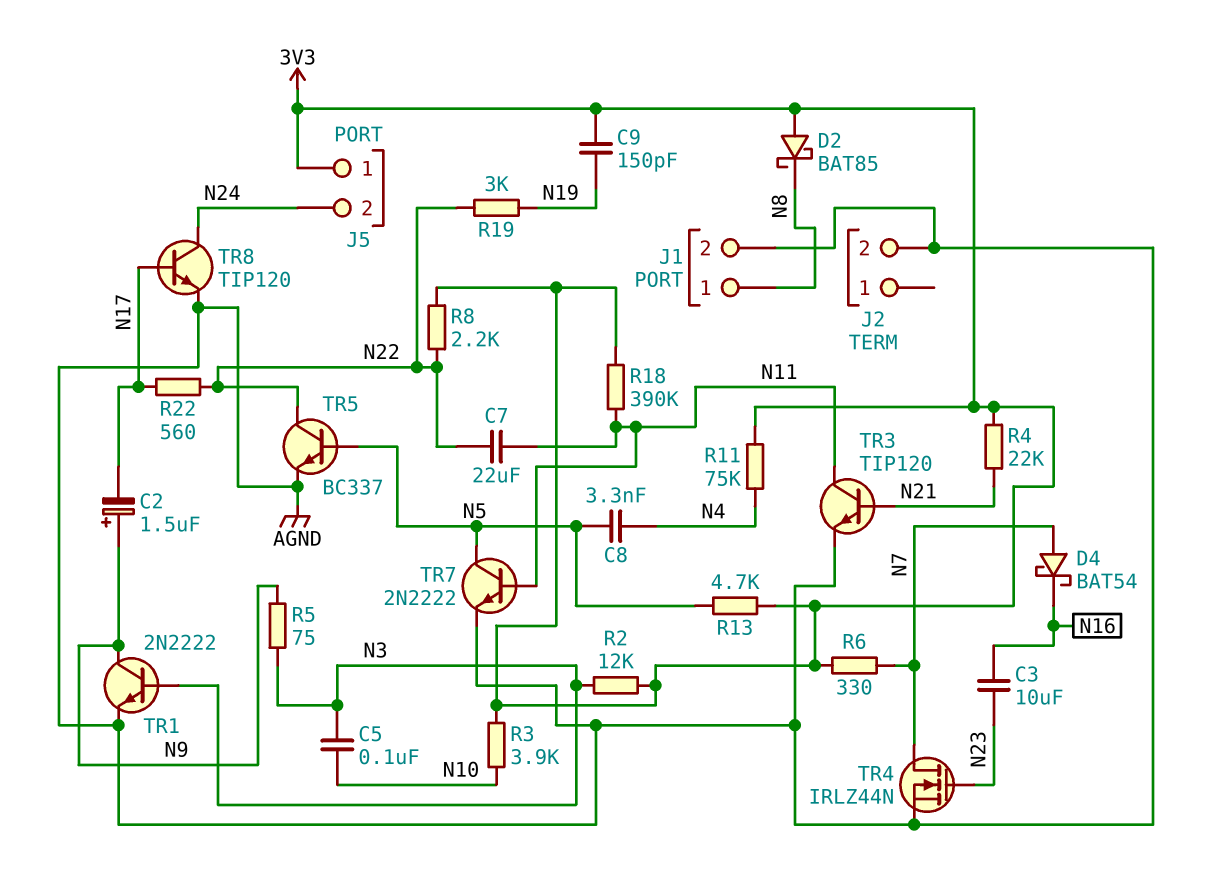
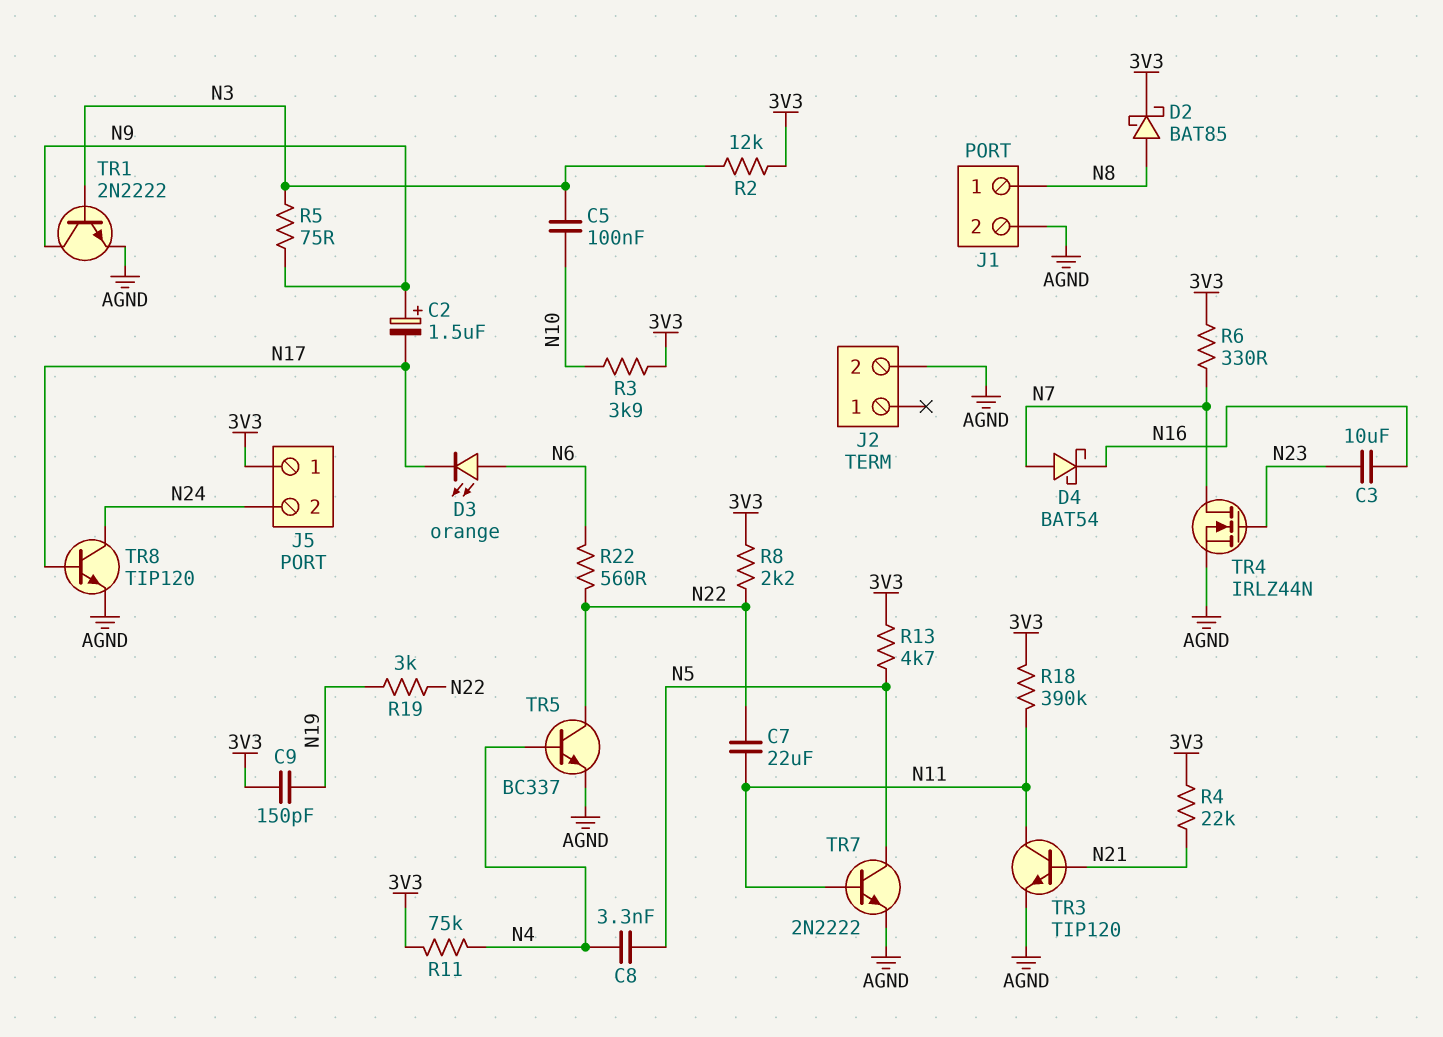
D2: schottky BAT85 (A 3V3, K N8) -> schottky BAT85 (A N8, K 3V3)
D3: none -> LED orange (A N6, K N17)
R22: 560 (N17, N22) -> 560 (N6, N22)
TR5: NPN BC337 (B N5, C N22, E AGND) -> NPN BC337 (B N4, C N22, E AGND)

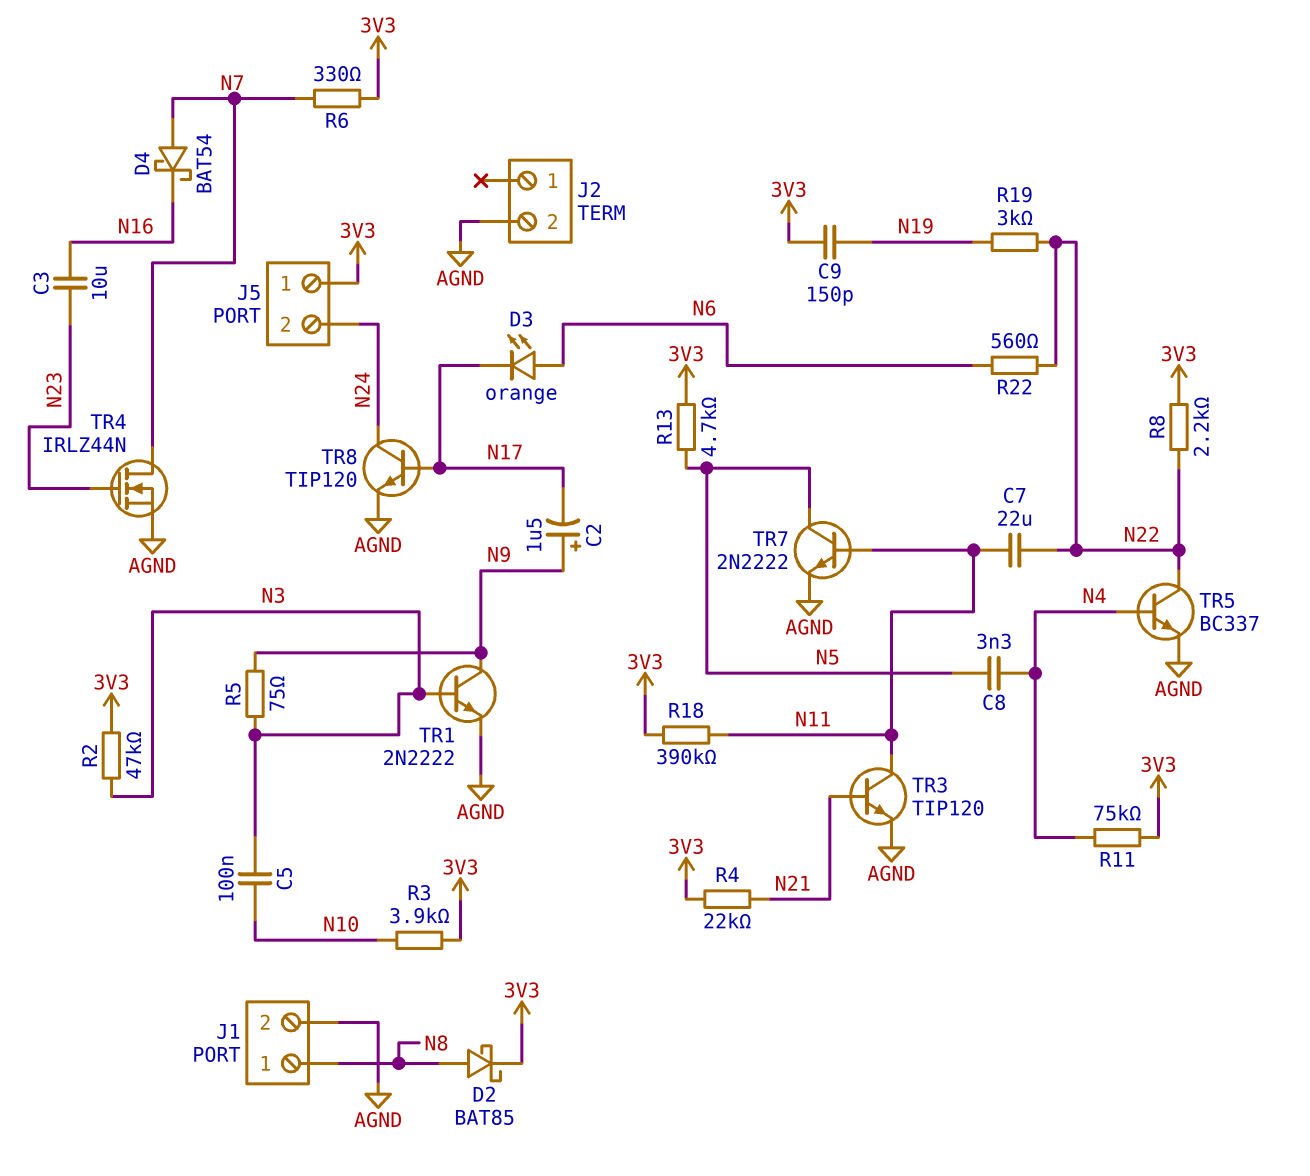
R2: 12k (3V3, N3) -> 47k (3V3, N3)

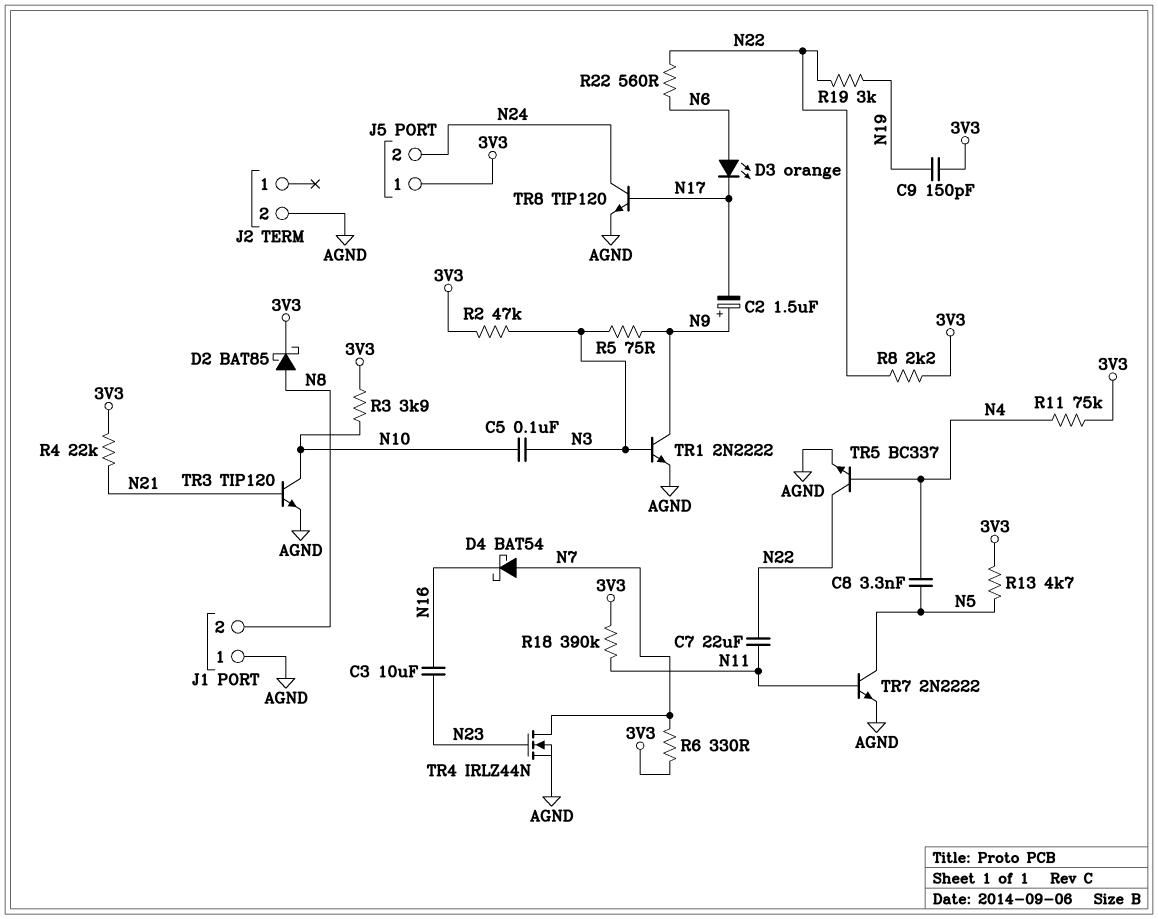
J1 pin 1: N8 -> AGND
J1 pin 2: AGND -> N8
TR3: NPN TIP120 (B N21, C N11, E AGND) -> NPN TIP120 (B N21, C N10, E AGND)

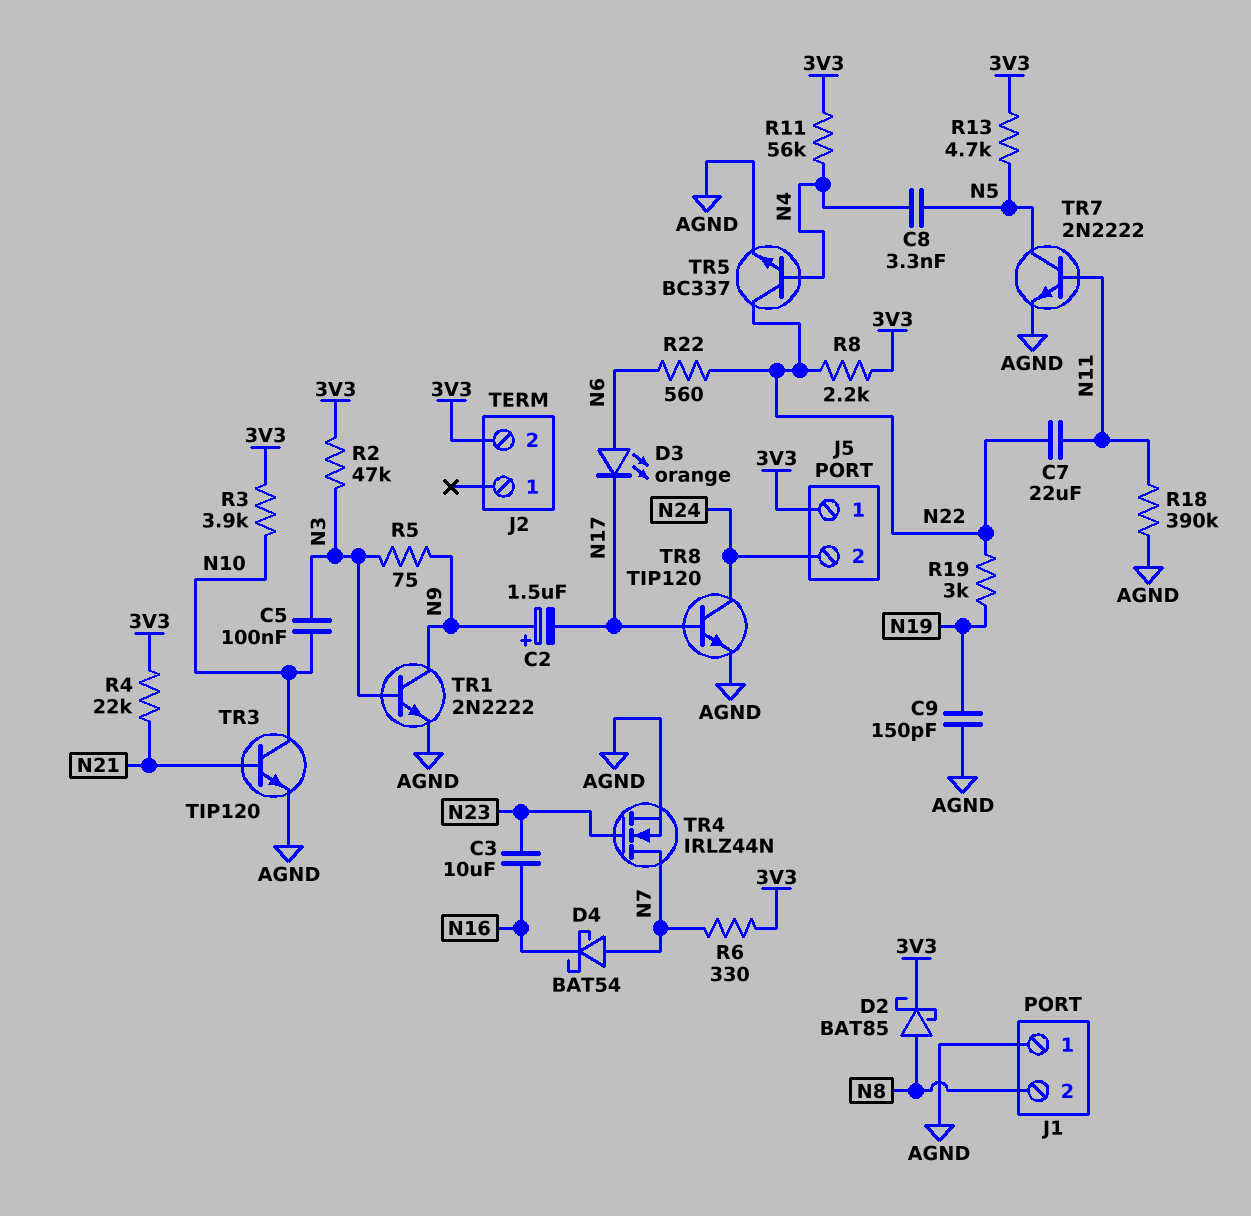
C9: 150pF (3V3, N19) -> 150pF (AGND, N19)
J2 pin 2: AGND -> 3V3
R11: 75k (3V3, N4) -> 56k (3V3, N4)
R18: 390k (3V3, N11) -> 390k (AGND, N11)

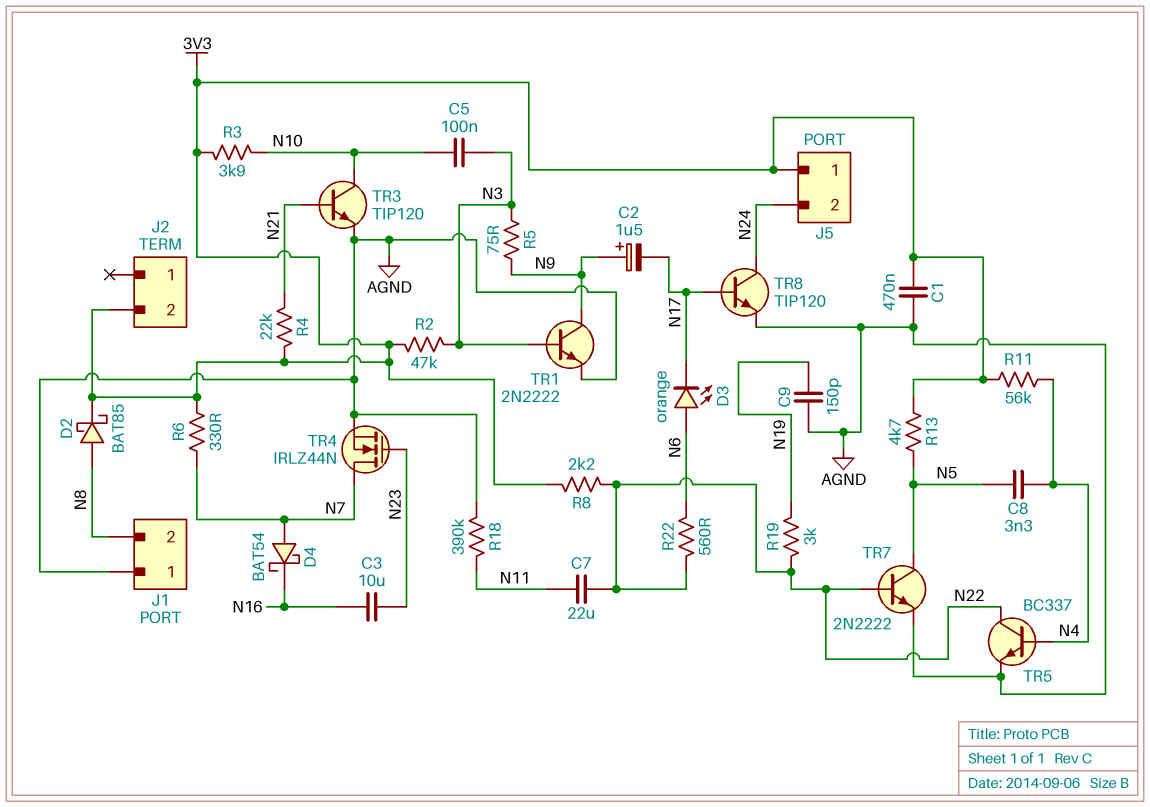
C1: none -> 470nF (3V3, AGND)
TR7: NPN 2N2222 (B N11, C N5, E AGND) -> NPN 2N2222 (B N22, C N5, E AGND)

